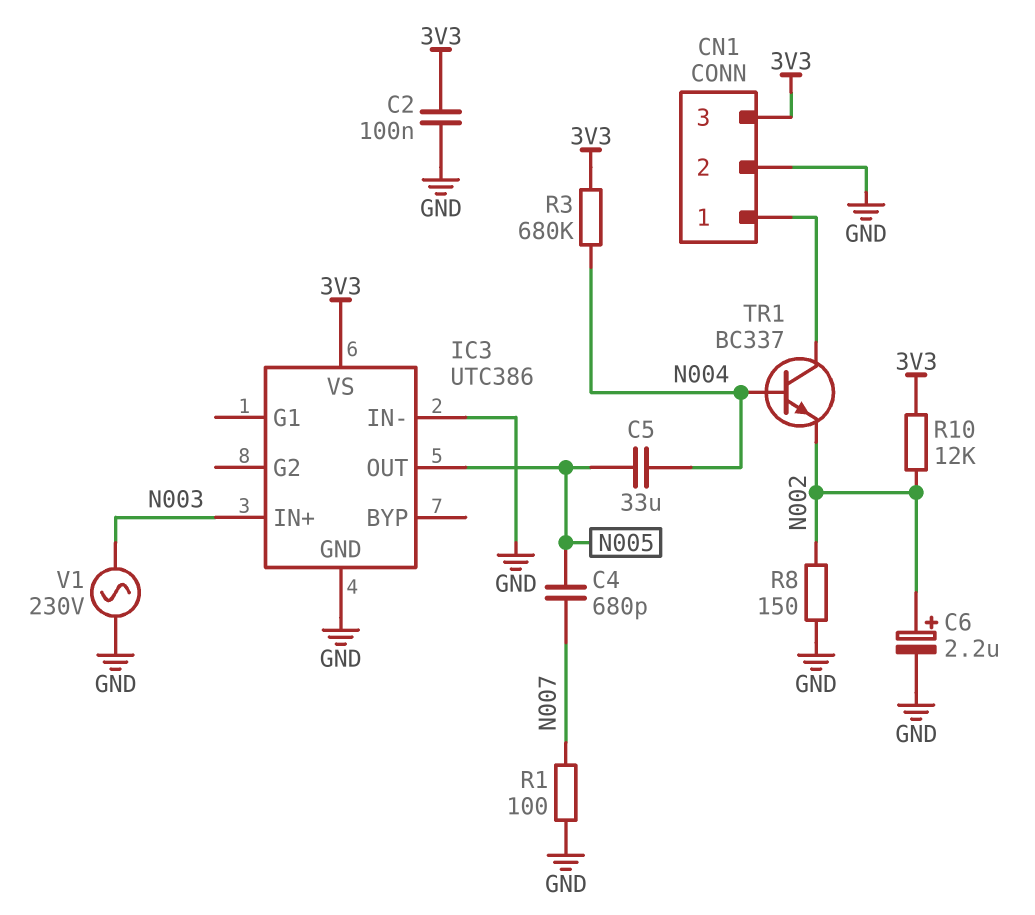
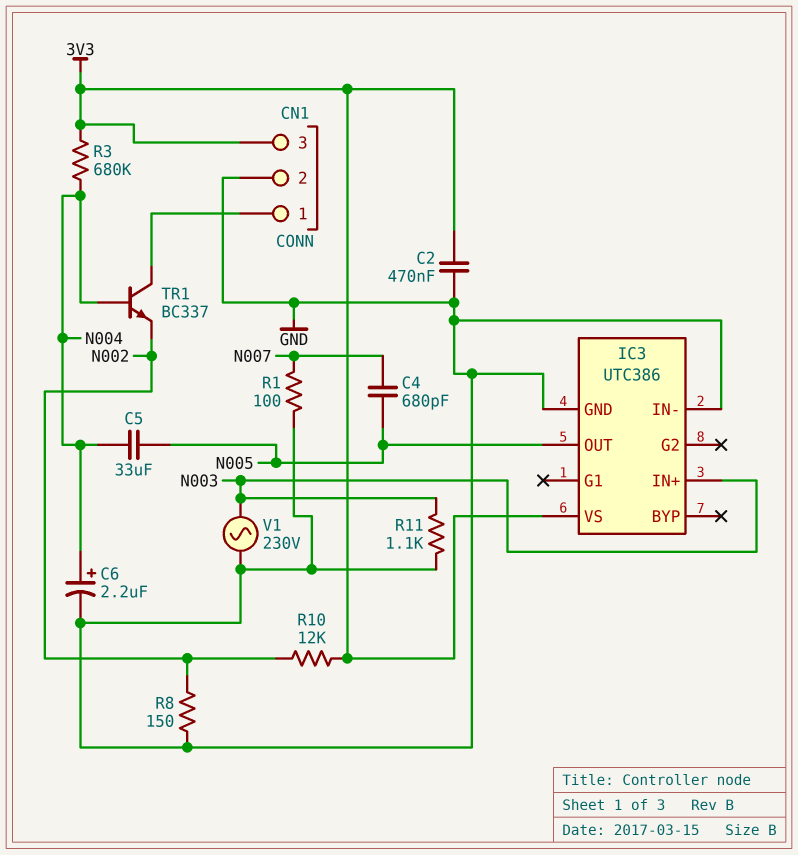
C2: 100nF (3V3, GND) -> 470nF (3V3, GND)
C6: 2.2uF (plus N002, minus GND) -> 2.2uF (plus N004, minus GND)
R11: none -> 1.1k (GND, N003)

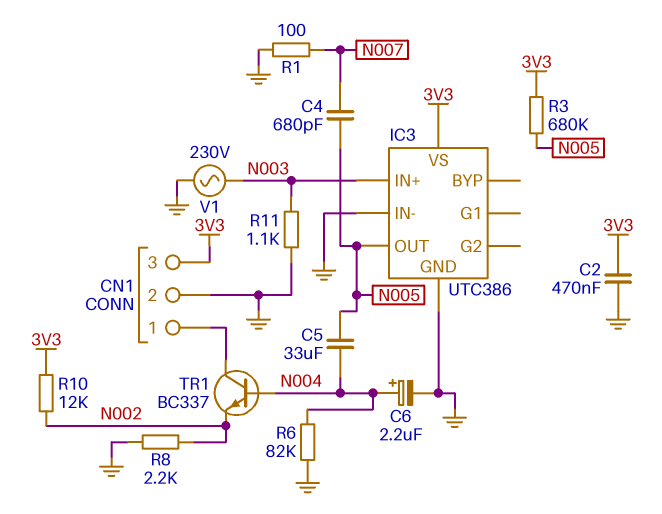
R3: 680k (3V3, N004) -> 680k (3V3, N005)
R6: none -> 82k (GND, N004)
R8: 150 (GND, N002) -> 2.2k (GND, N002)

